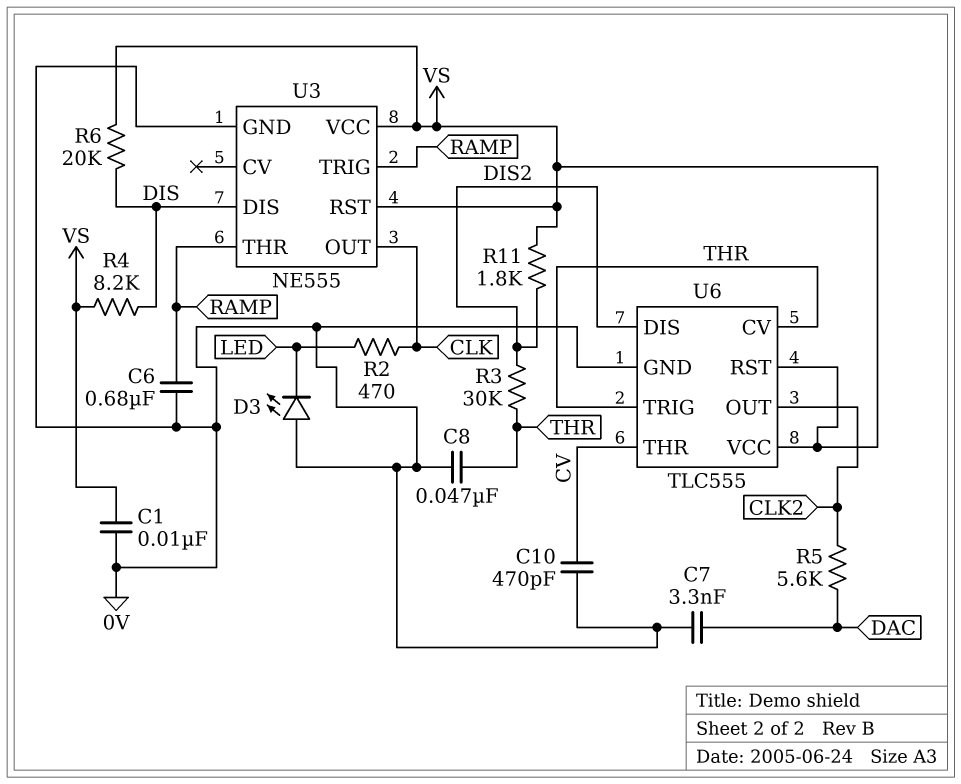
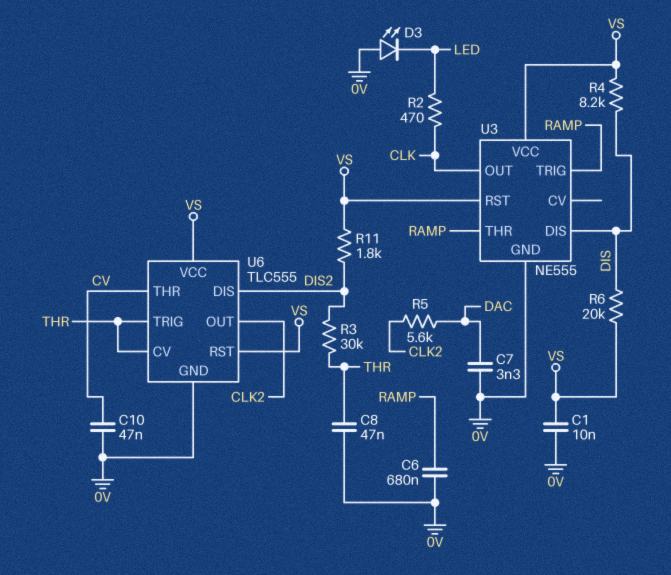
C10: 470pF (0V, CV) -> 47nF (0V, CV)

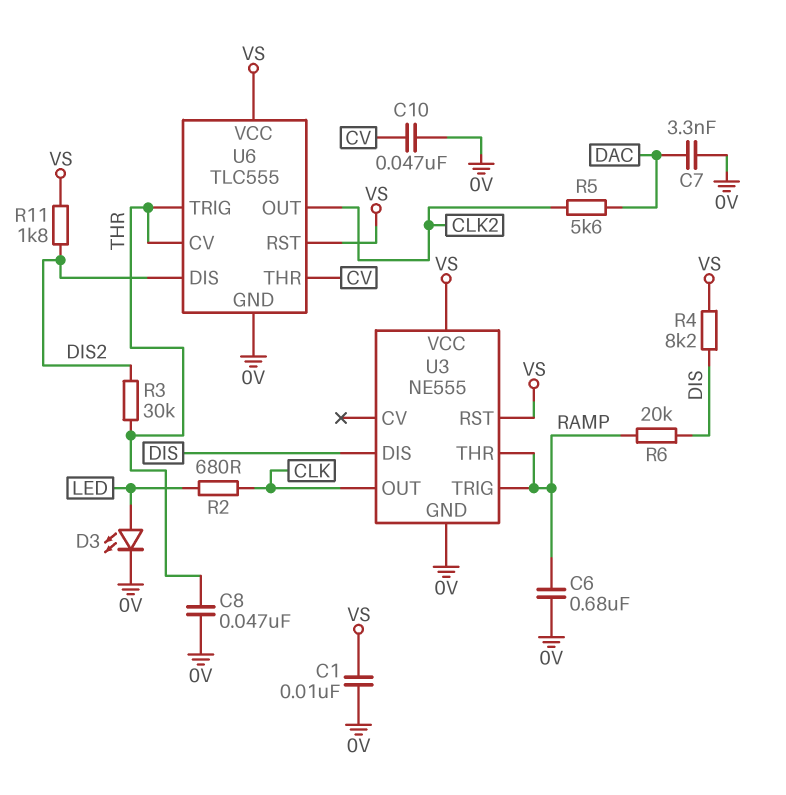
D3: LED (A 0V, K LED) -> LED (A LED, K 0V)
R2: 470 (CLK, LED) -> 680 (CLK, LED)
R6: 20k (DIS, VS) -> 20k (DIS, RAMP)

